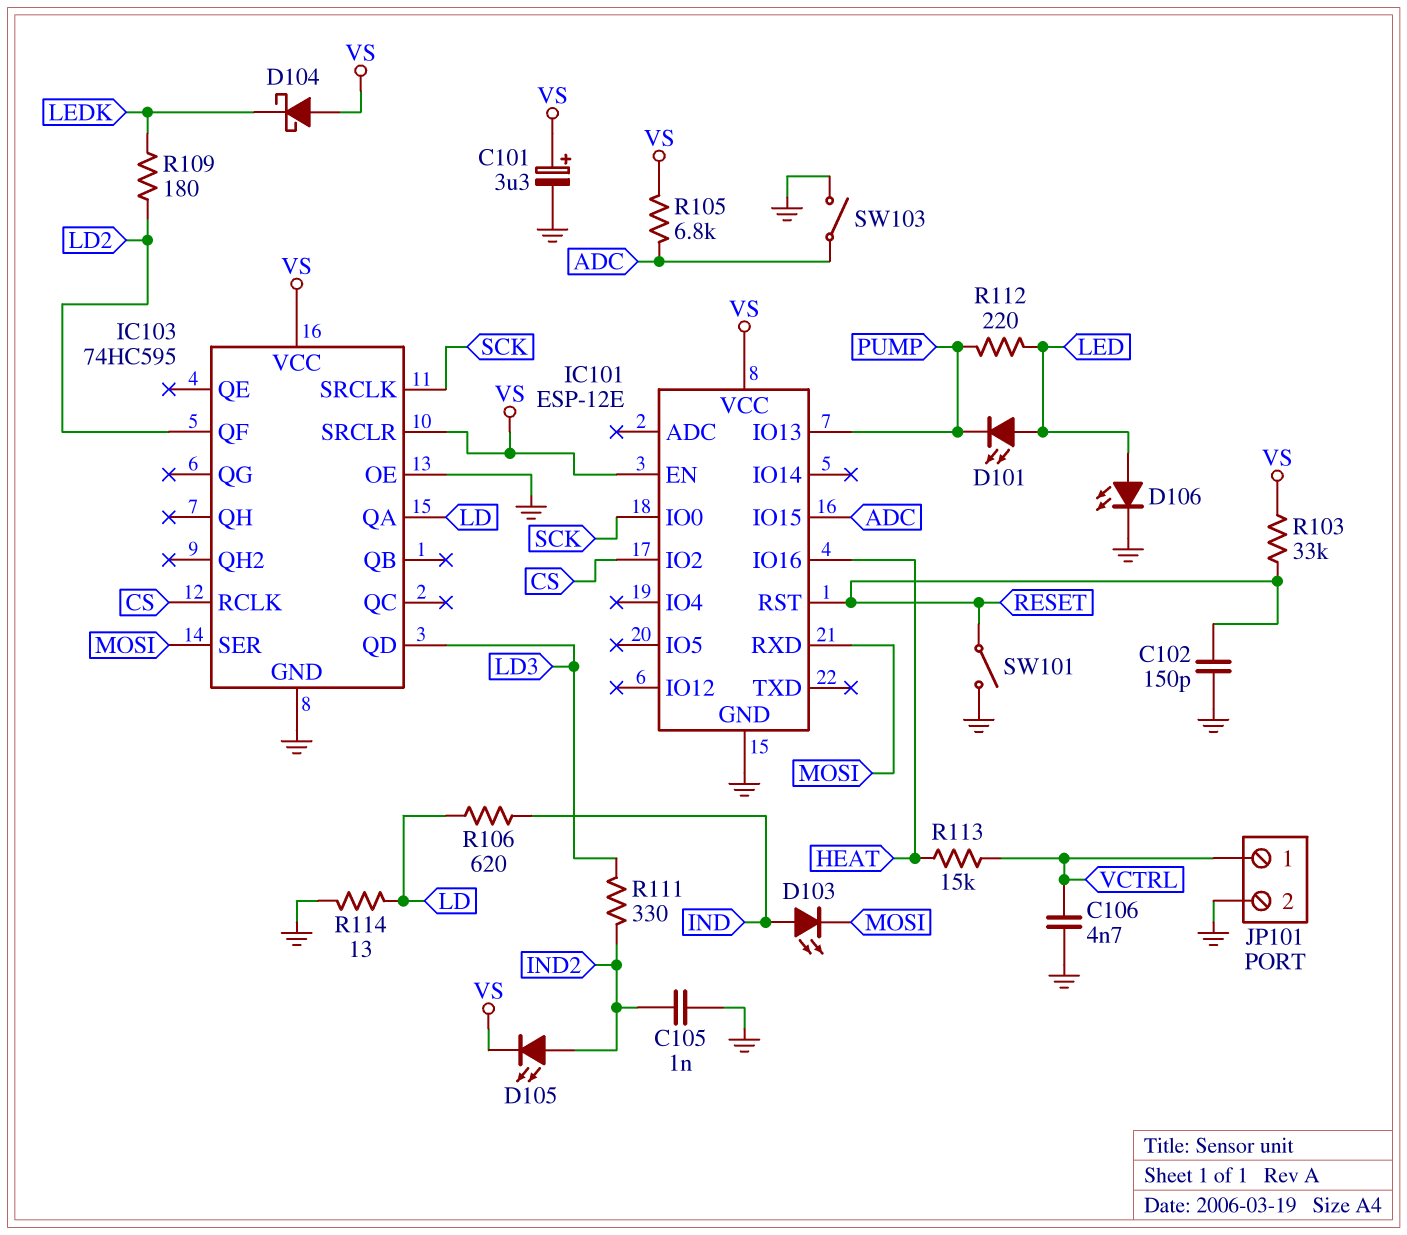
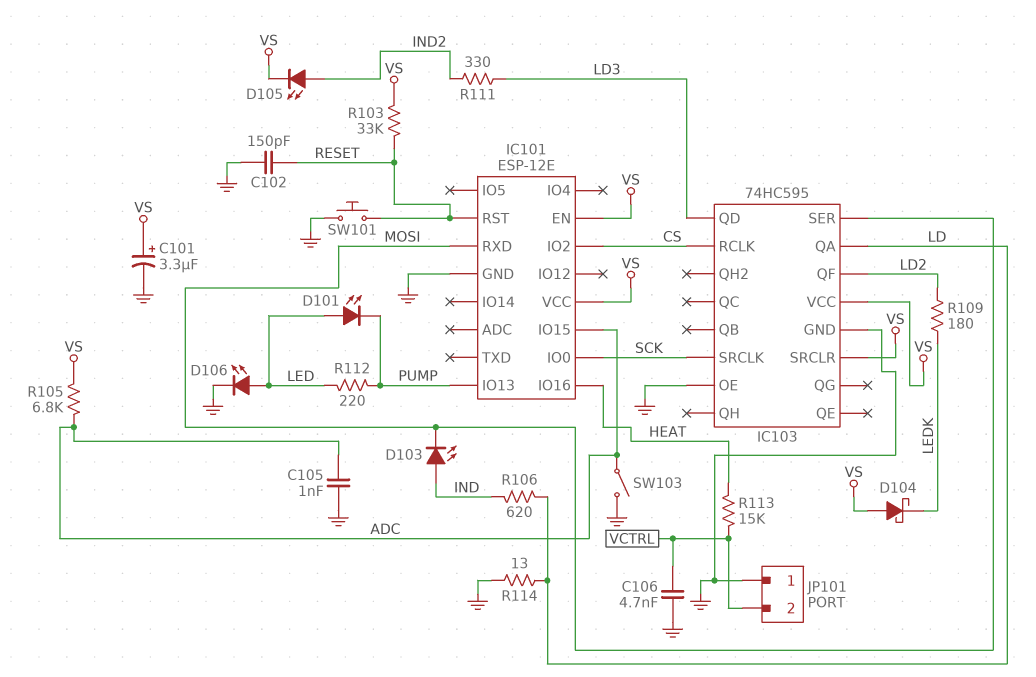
C105: 1nF (GND, IND2) -> 1nF (ADC, GND)
JP101 pin 1: VCTRL -> GND
JP101 pin 2: GND -> VCTRL
SW101: switch (GND, RESET) -> button (GND, RESET)

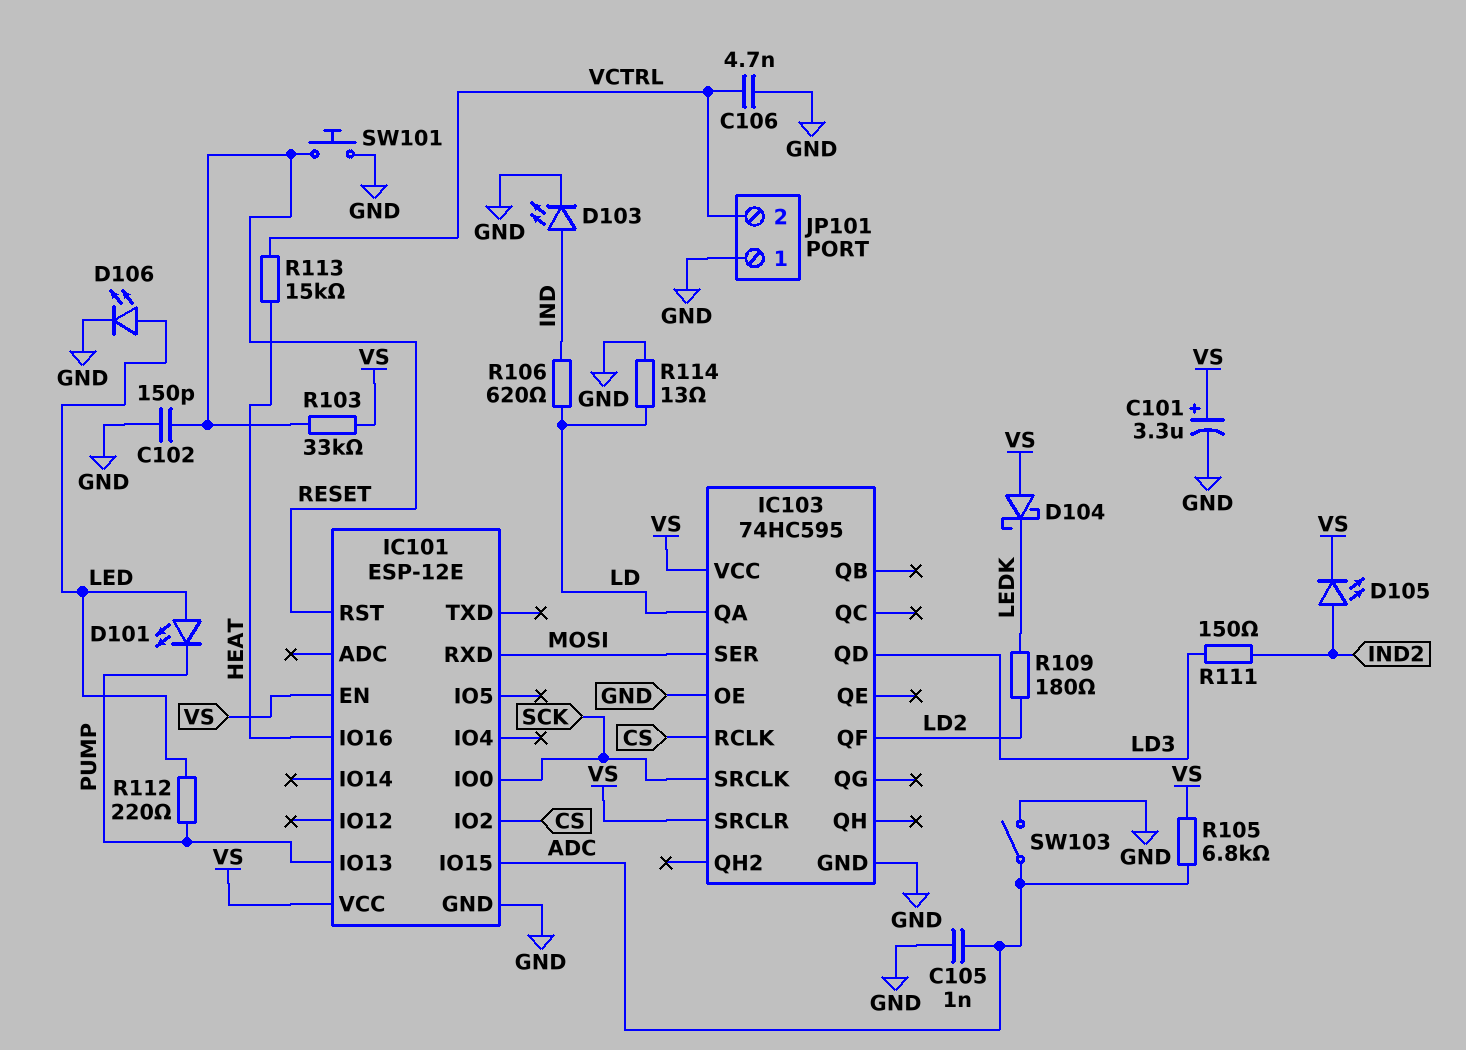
D103: LED (A IND, K MOSI) -> LED (A IND, K GND)
R111: 330 (IND2, LD3) -> 150 (IND2, LD3)

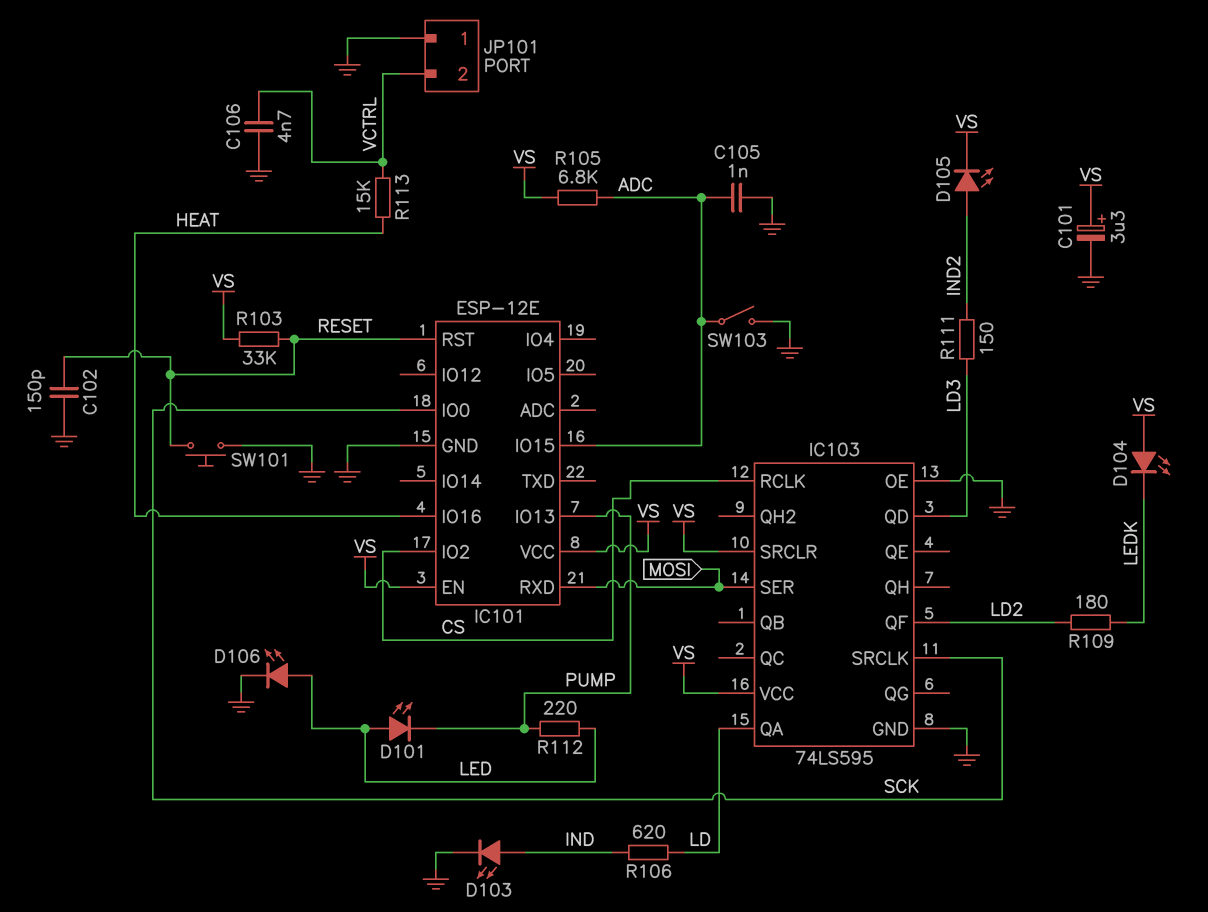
D104: schottky (A VS, K LEDK) -> LED (A VS, K LEDK)
IC103: 74HC595 -> 74LS595
R114: 13 (GND, LD) -> none

